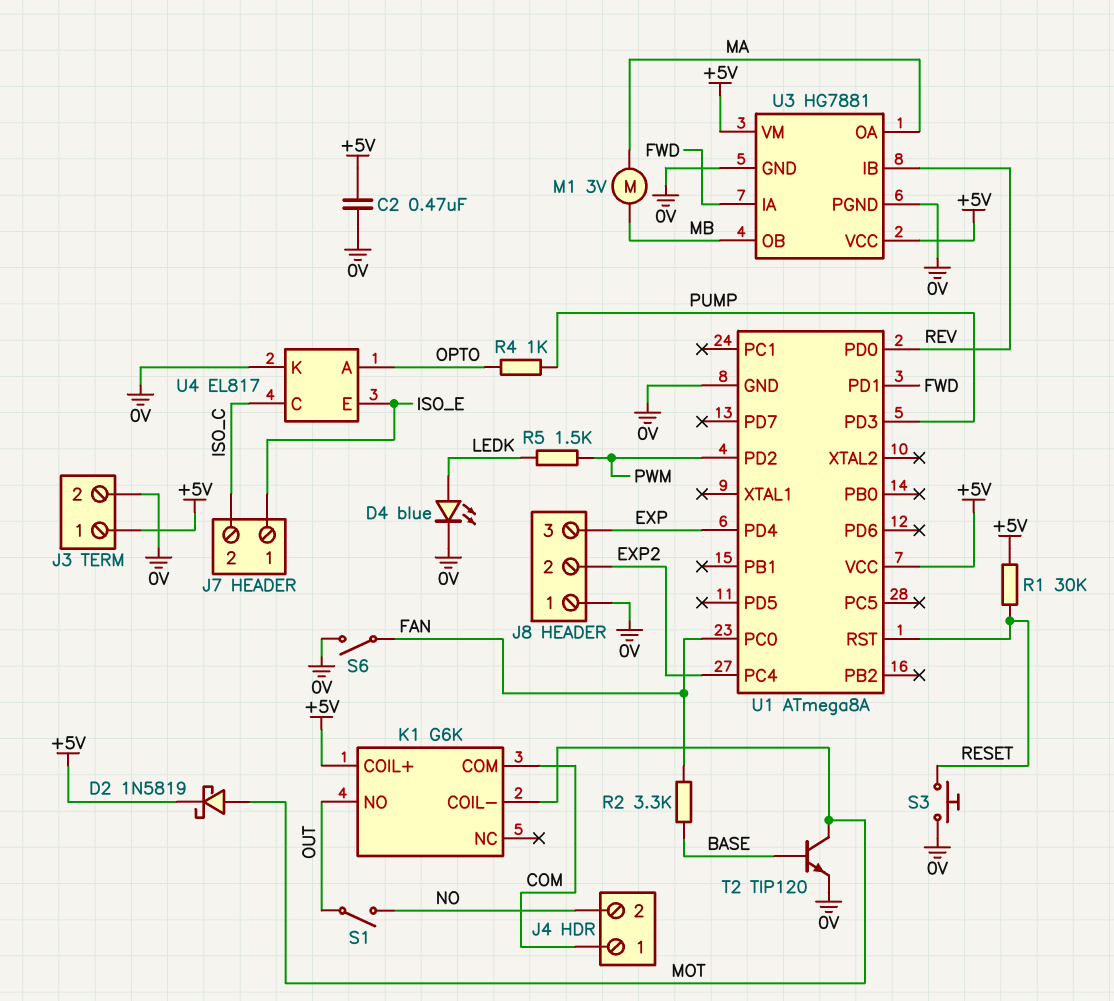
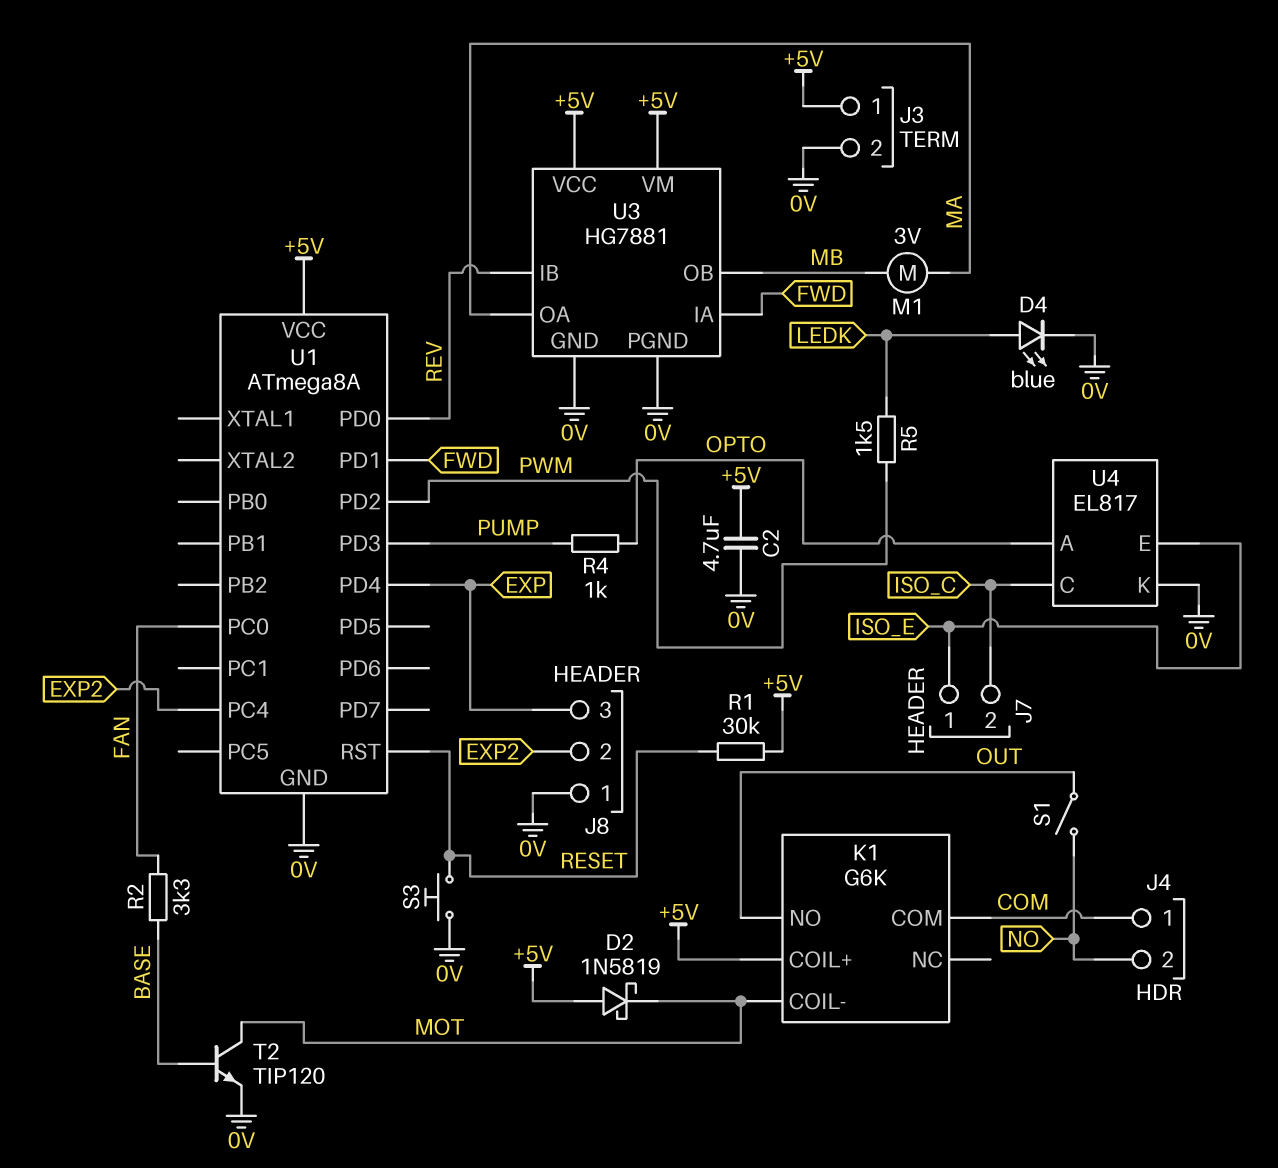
C2: 470nF (+5V, 0V) -> 4.7uF (+5V, 0V)
D2: schottky 1N5819 (A MOT, K +5V) -> schottky 1N5819 (A +5V, K MOT)
S6: switch (0V, FAN) -> none

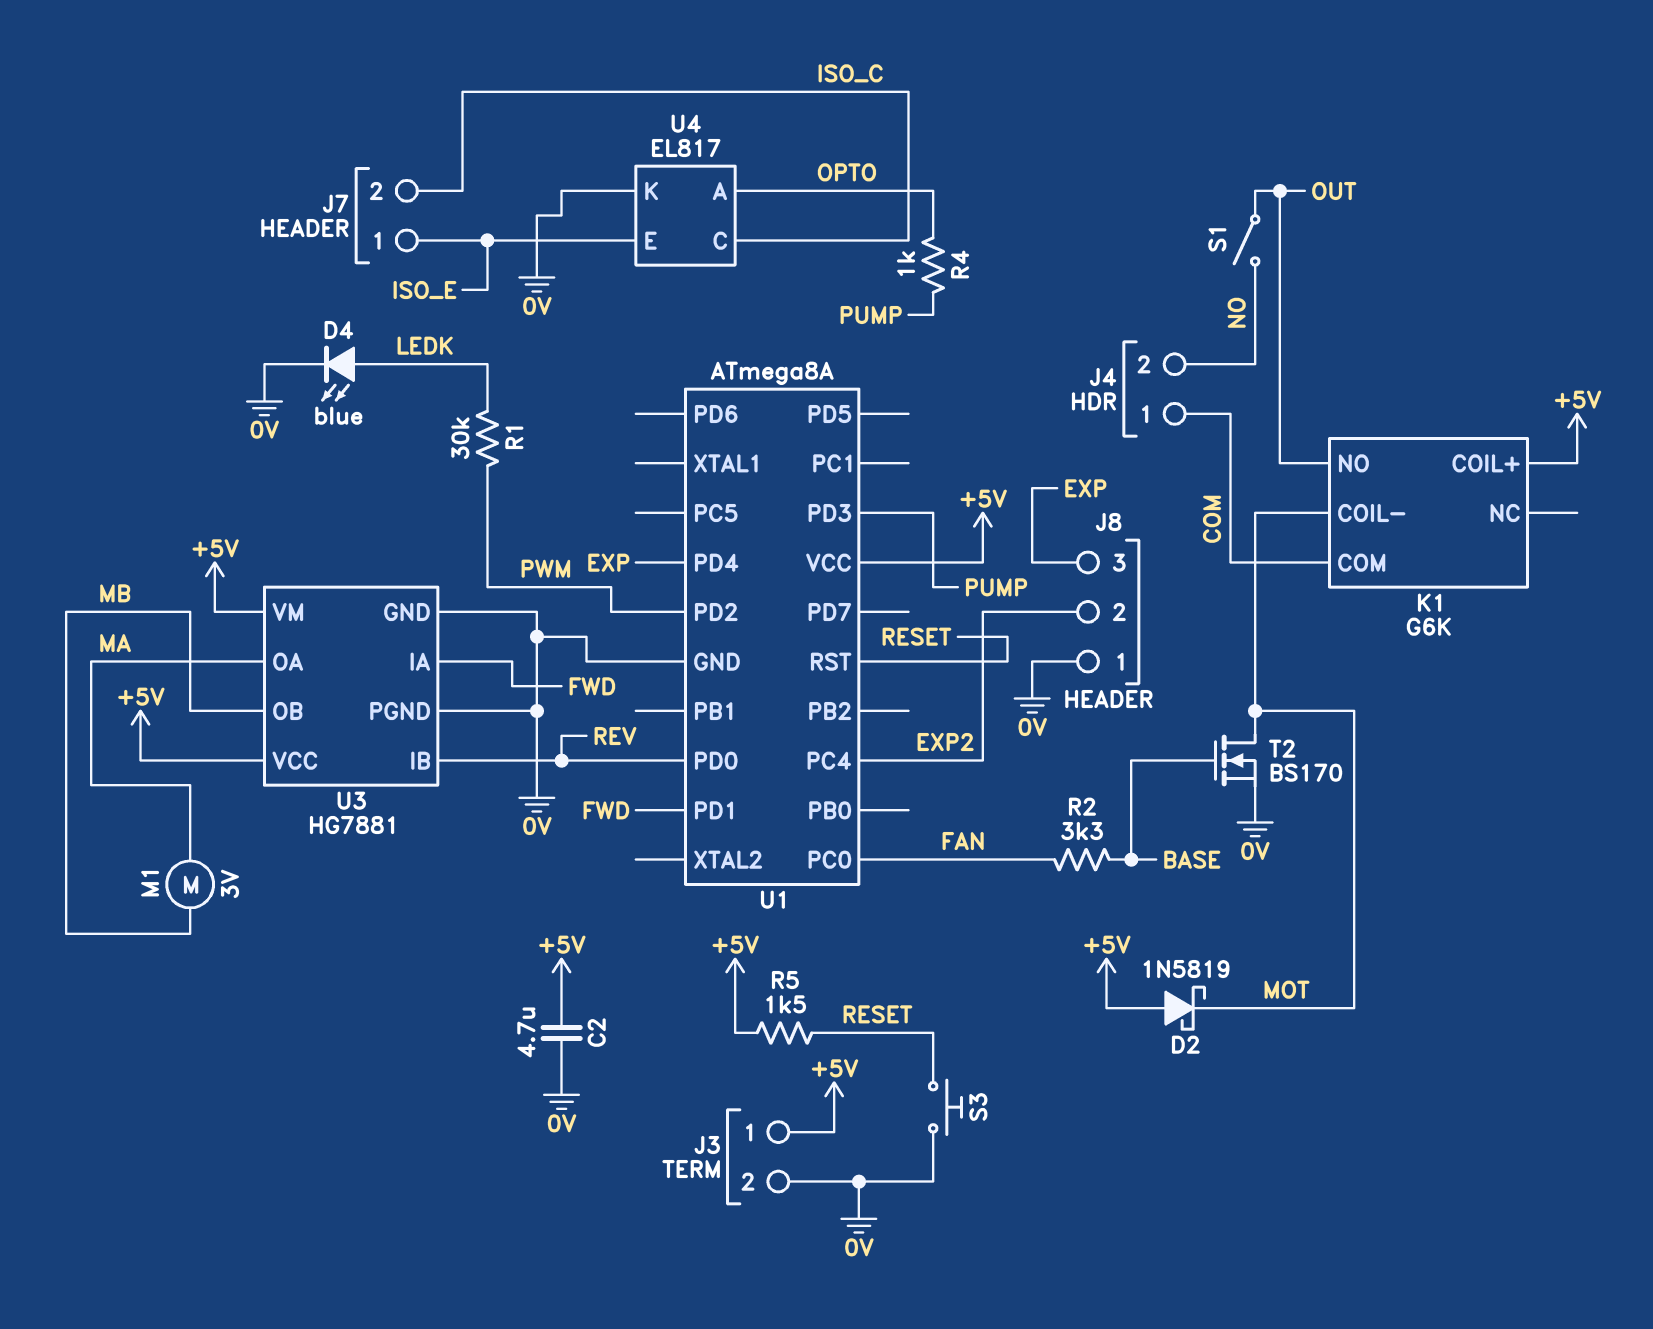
R1: 30k (+5V, RESET) -> 30k (LEDK, PWM)
R5: 1.5k (LEDK, PWM) -> 1.5k (+5V, RESET)
T2: NPN TIP120 (B BASE, C MOT, E 0V) -> NMOS BS170 (G BASE, D MOT, S 0V)

